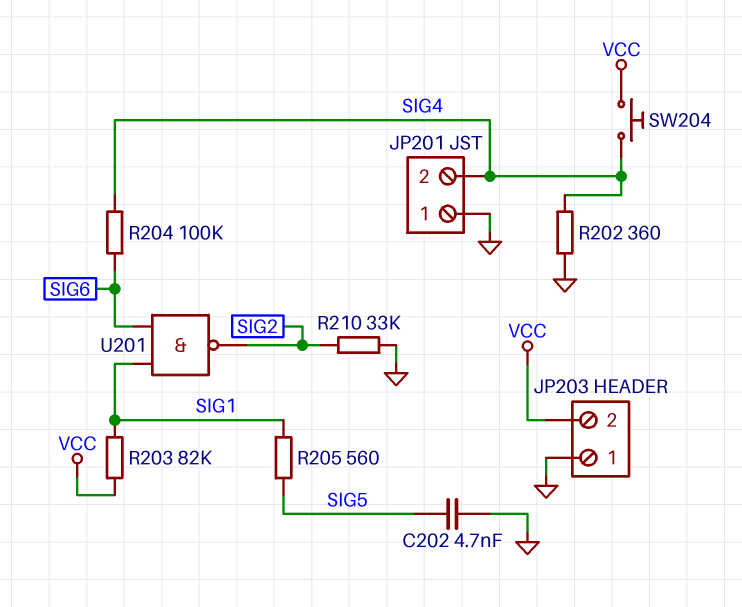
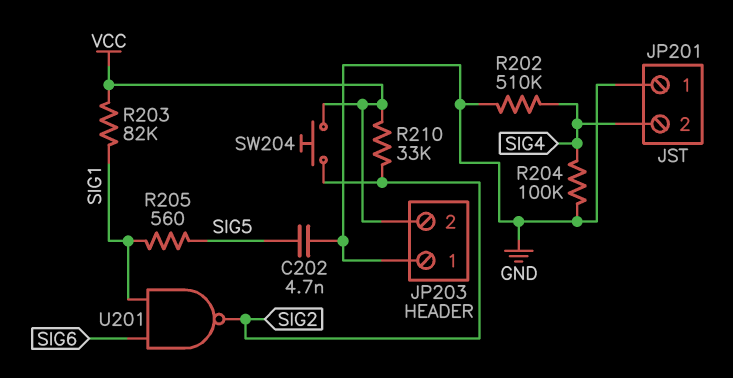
R202: 360 (GND, SIG4) -> 510k (GND, SIG4)
R204: 100k (SIG4, SIG6) -> 100k (GND, SIG4)
R210: 33k (GND, SIG2) -> 33k (SIG2, VCC)
SW204: button (SIG4, VCC) -> button (SIG2, VCC)

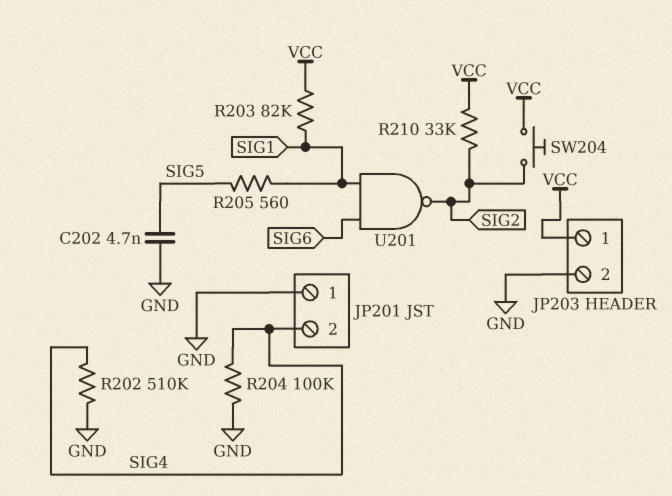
JP203 pin 1: GND -> VCC
JP203 pin 2: VCC -> GND

